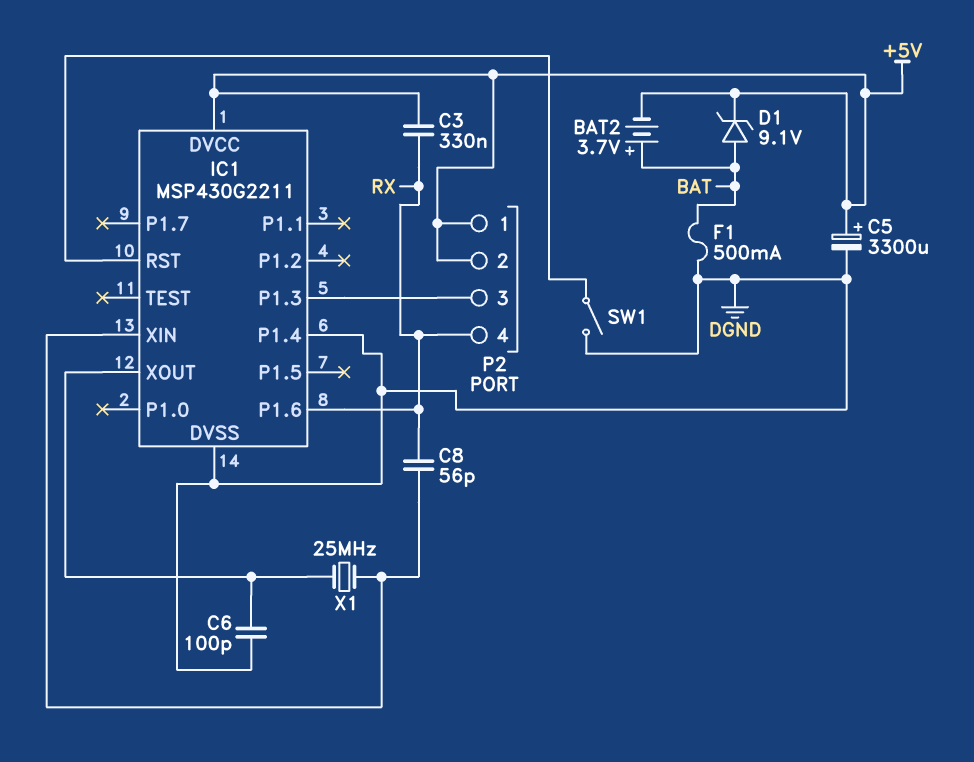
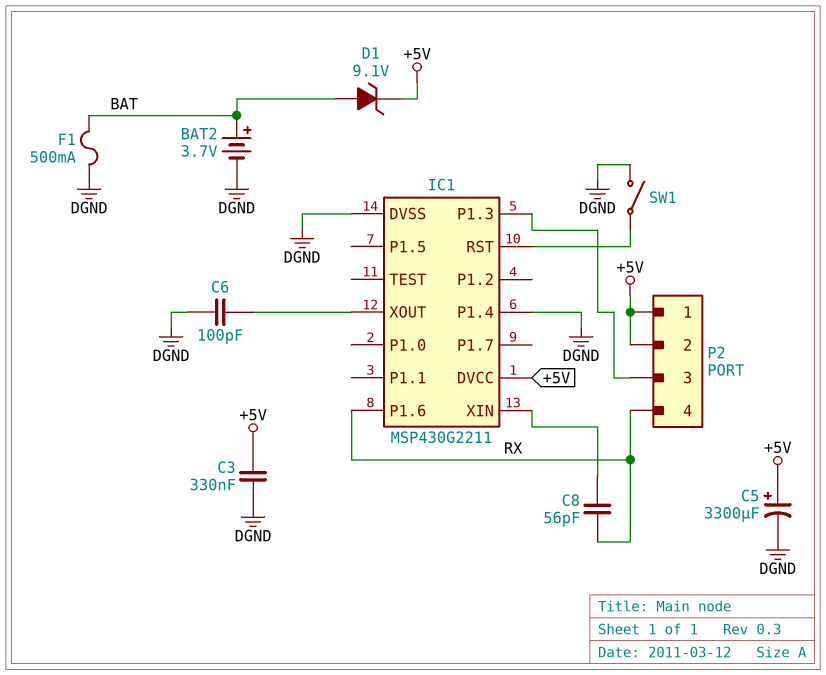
BAT2: 3.7V (plus BAT, minus +5V) -> 3.7V (plus BAT, minus DGND)
C3: 330nF (+5V, RX) -> 330nF (+5V, DGND)
X1: 25MHz (IC1/XIN, IC1/XOUT) -> none

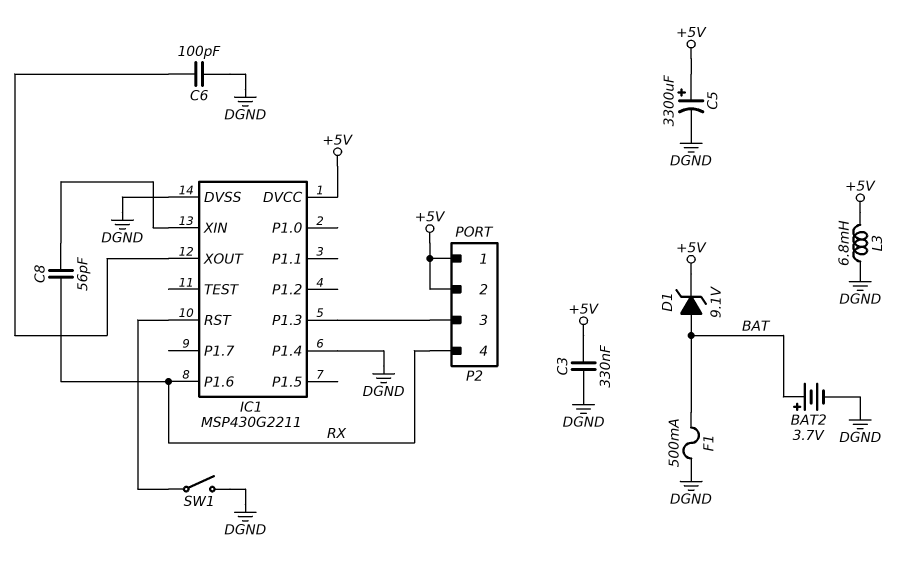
L3: none -> 6.8mH (+5V, DGND)

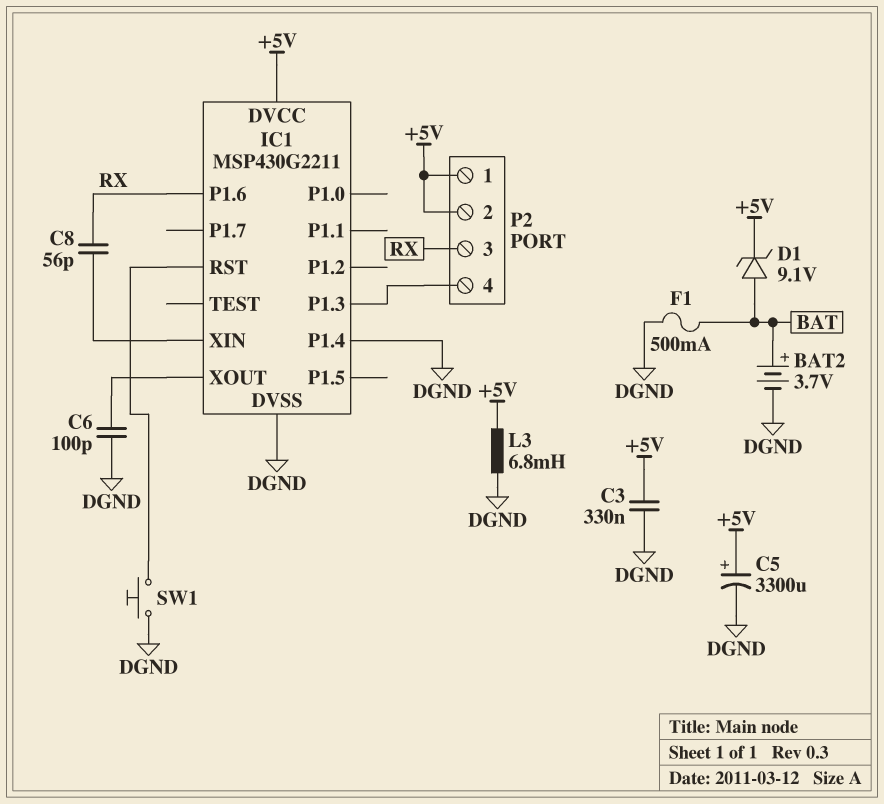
P2 pin 3: IC1/P1.3 -> RX
P2 pin 4: RX -> IC1/P1.3
SW1: switch (DGND, IC1/RST) -> button (DGND, IC1/RST)

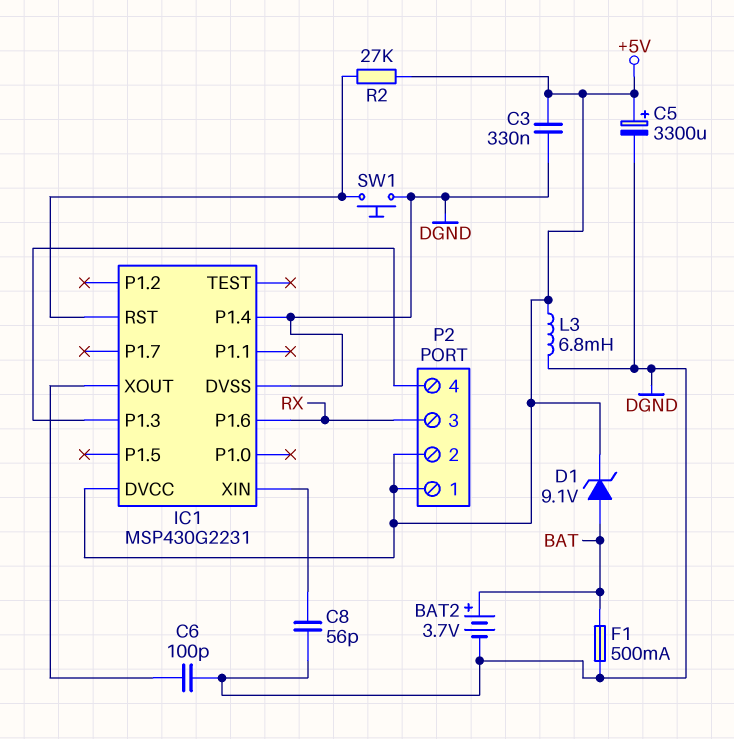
C8: 56pF (IC1/XIN, RX) -> 56pF (DGND, IC1/XIN)
IC1: MSP430G2211 -> MSP430G2231
R2: none -> 27k (+5V, IC1/RST)

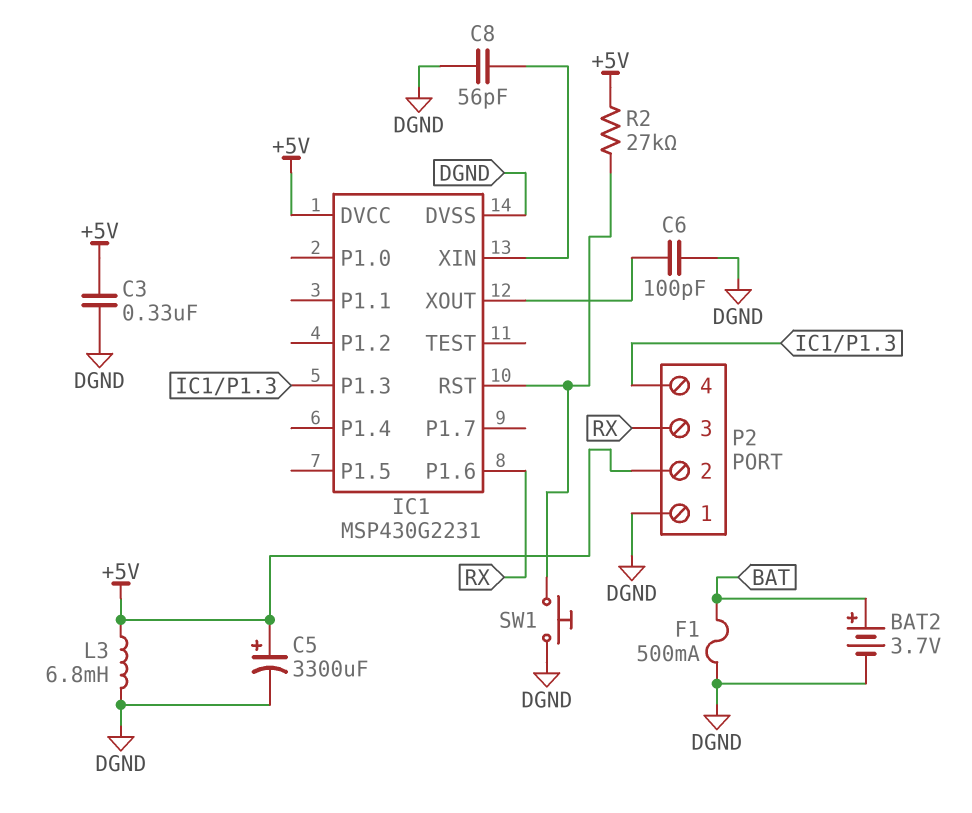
D1: zener 9.1V (A BAT, K +5V) -> none
IC1 pin P1.4: DGND -> none
P2 pin 1: +5V -> DGND

